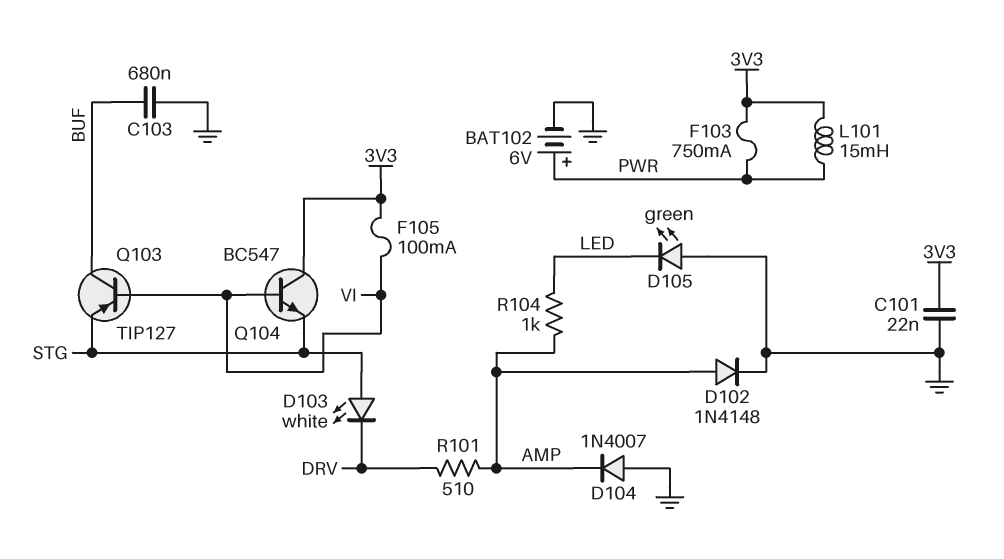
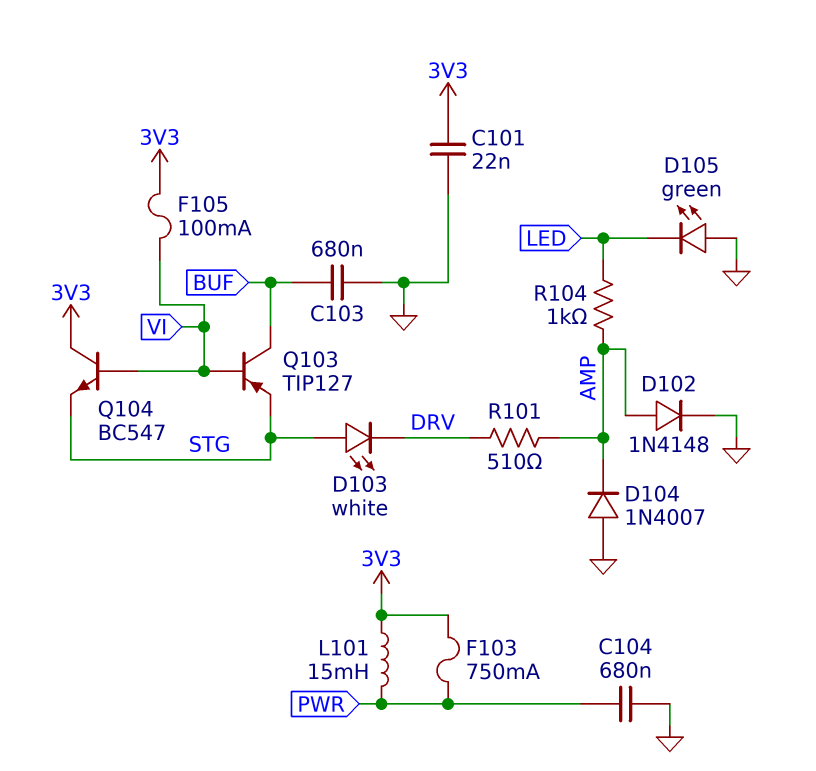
BAT102: 6V (plus PWR, minus GND) -> none
C104: none -> 680nF (GND, PWR)

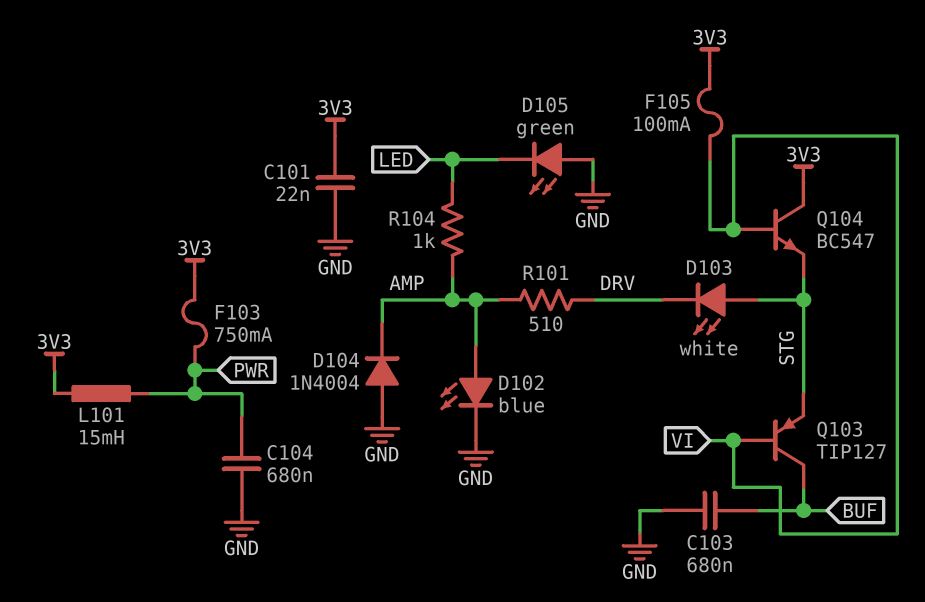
D102: diode 1N4148 (A AMP, K GND) -> LED blue (A AMP, K GND)
D104: diode 1N4007 (A GND, K AMP) -> diode 1N4004 (A GND, K AMP)

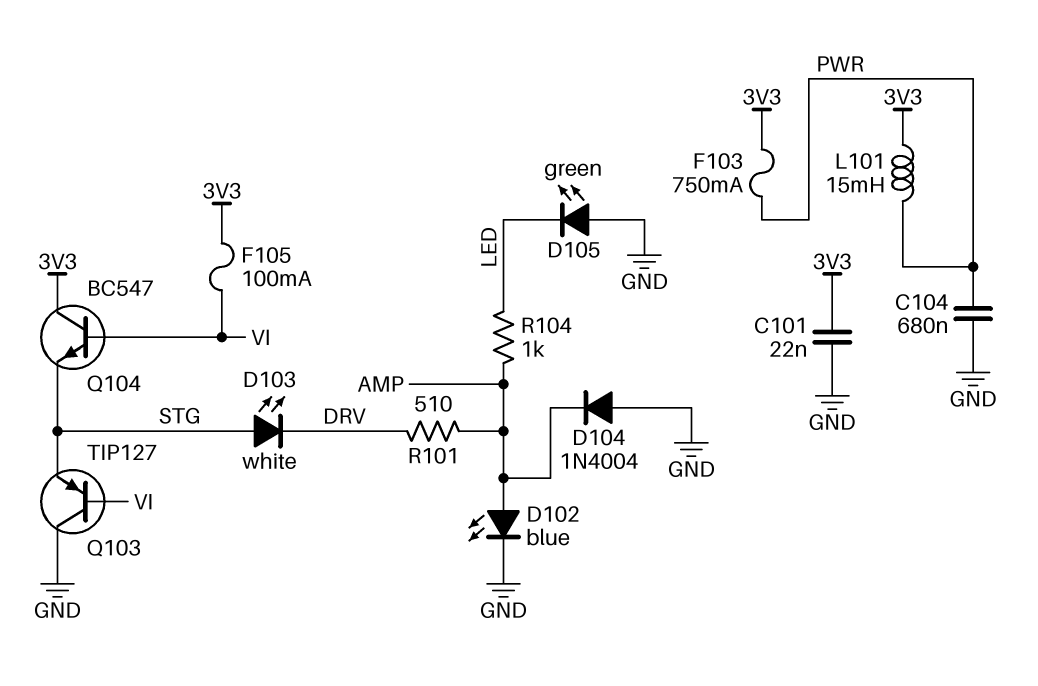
C103: 680nF (BUF, GND) -> none
Q103: PNP TIP127 (B VI, C BUF, E STG) -> PNP TIP127 (B VI, C GND, E STG)

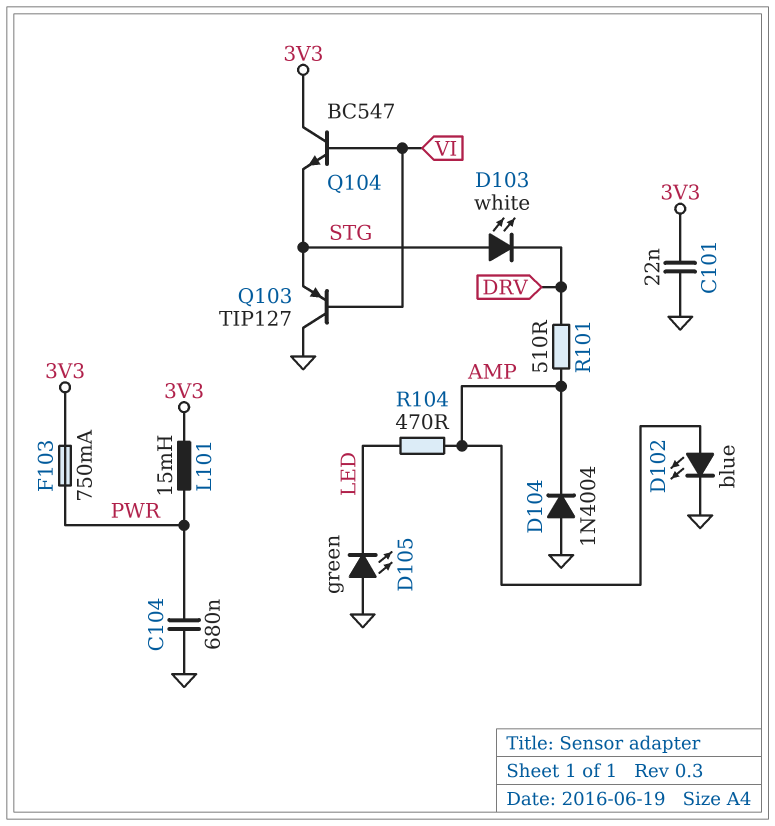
F105: 100mA (3V3, VI) -> none
R104: 1k (AMP, LED) -> 470 (AMP, LED)

